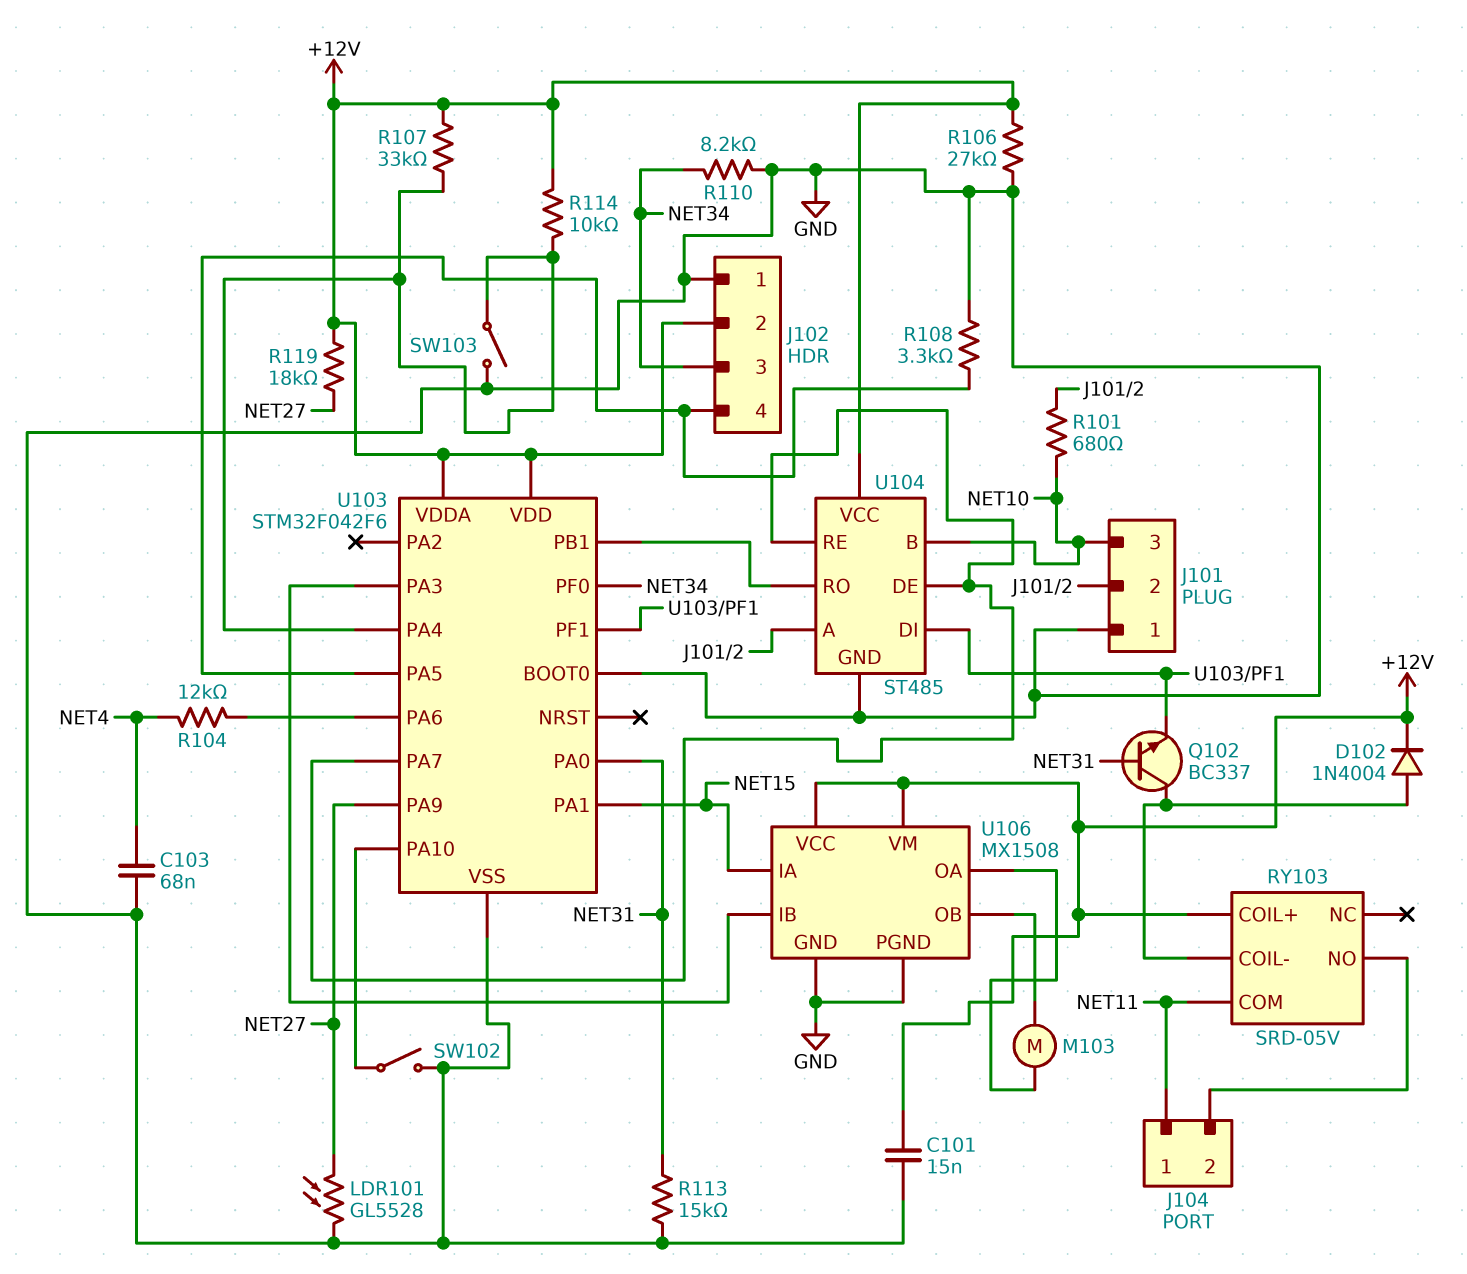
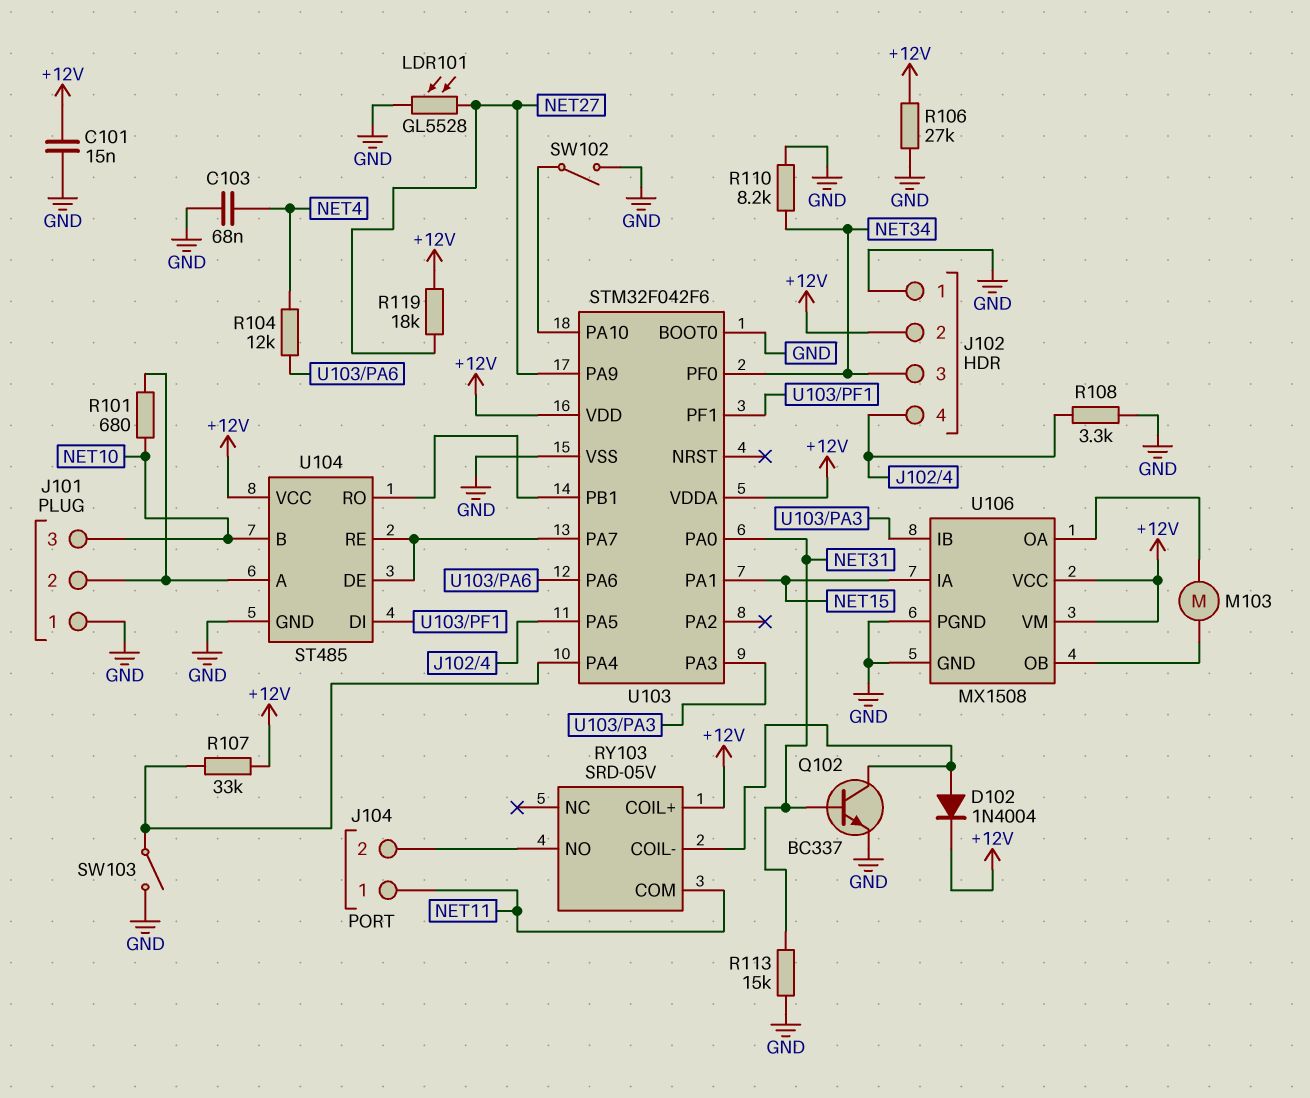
Q102: NPN BC337 (B NET31, C RY103/COIL-, E U103/PF1) -> NPN BC337 (B NET31, C RY103/COIL-, E GND)
R114: 10k (+12V, U103/PA4) -> none

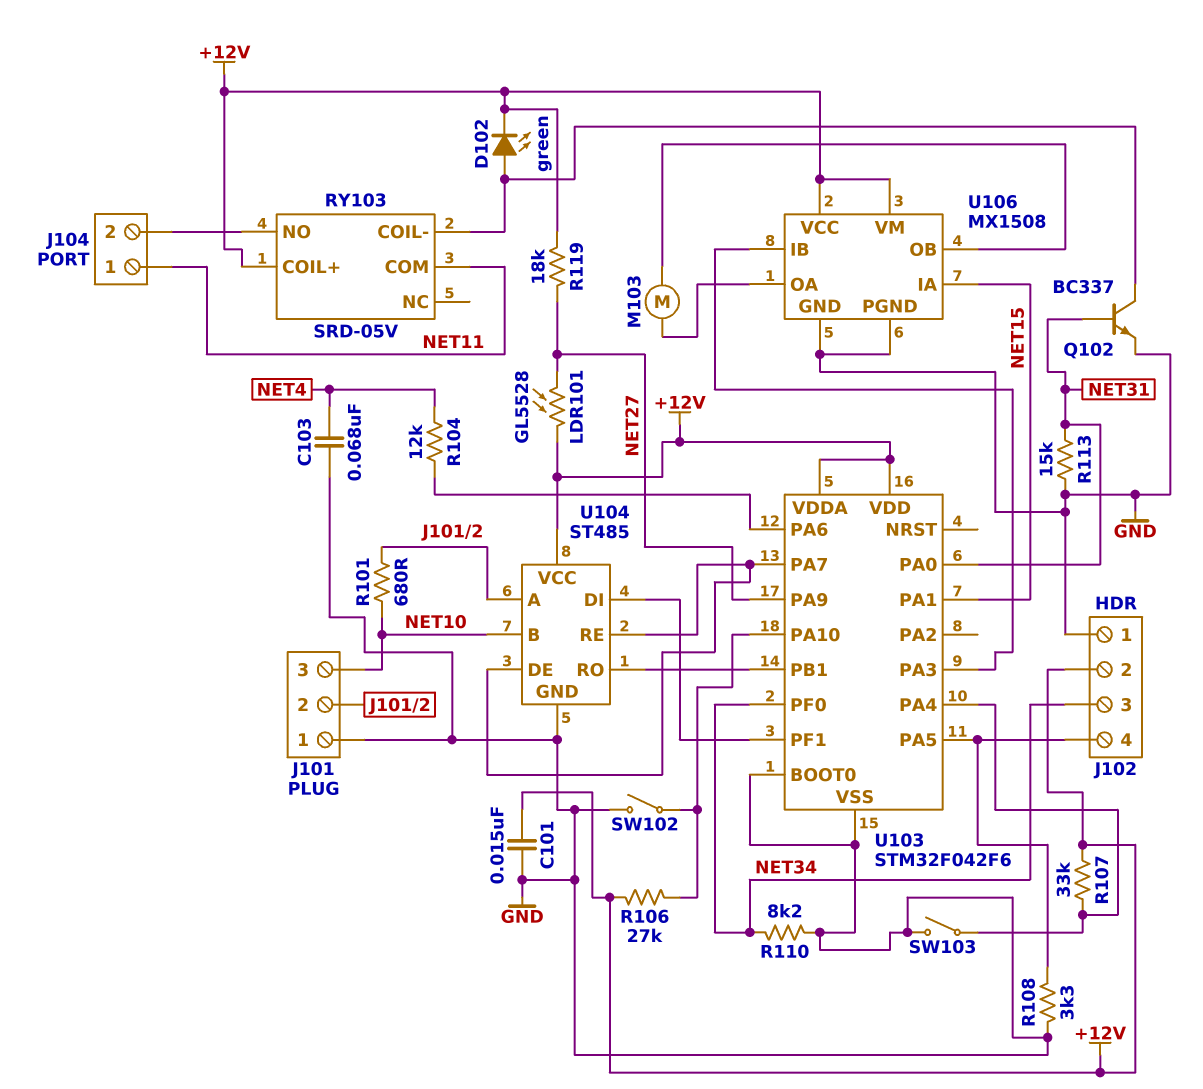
D102: diode 1N4004 (A RY103/COIL-, K +12V) -> LED green (A RY103/COIL-, K +12V)
LDR101: GL5528 (GND, NET27) -> GL5528 (+12V, NET27)
R106: 27k (+12V, GND) -> 27k (+12V, U103/PA10)

